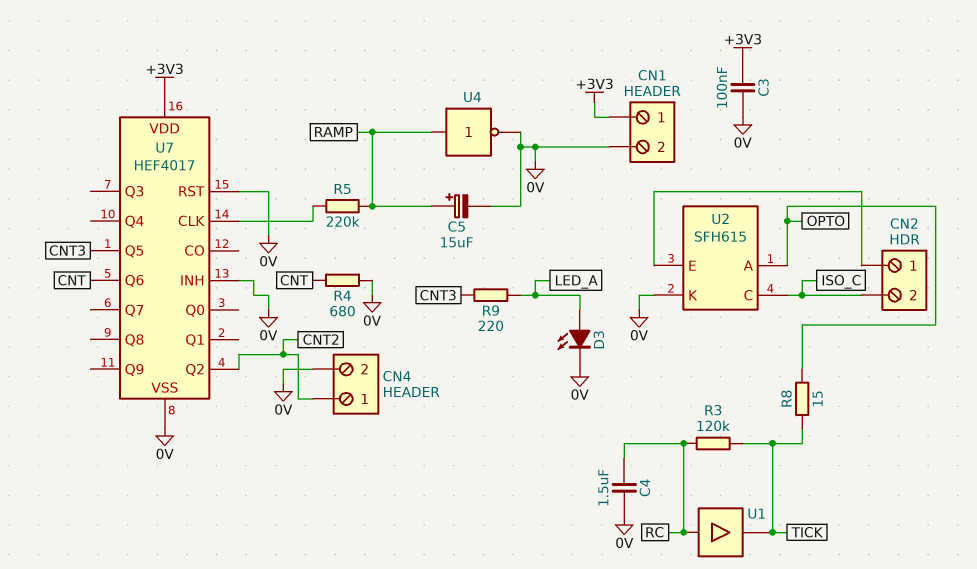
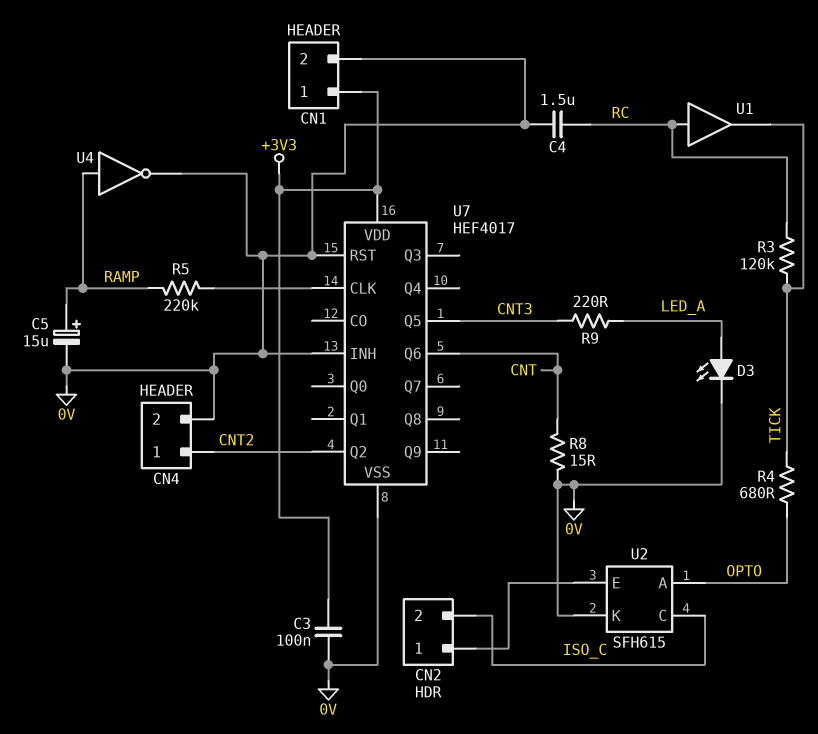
R4: 680 (0V, CNT) -> 680 (OPTO, TICK)
R8: 15 (OPTO, TICK) -> 15 (0V, CNT)

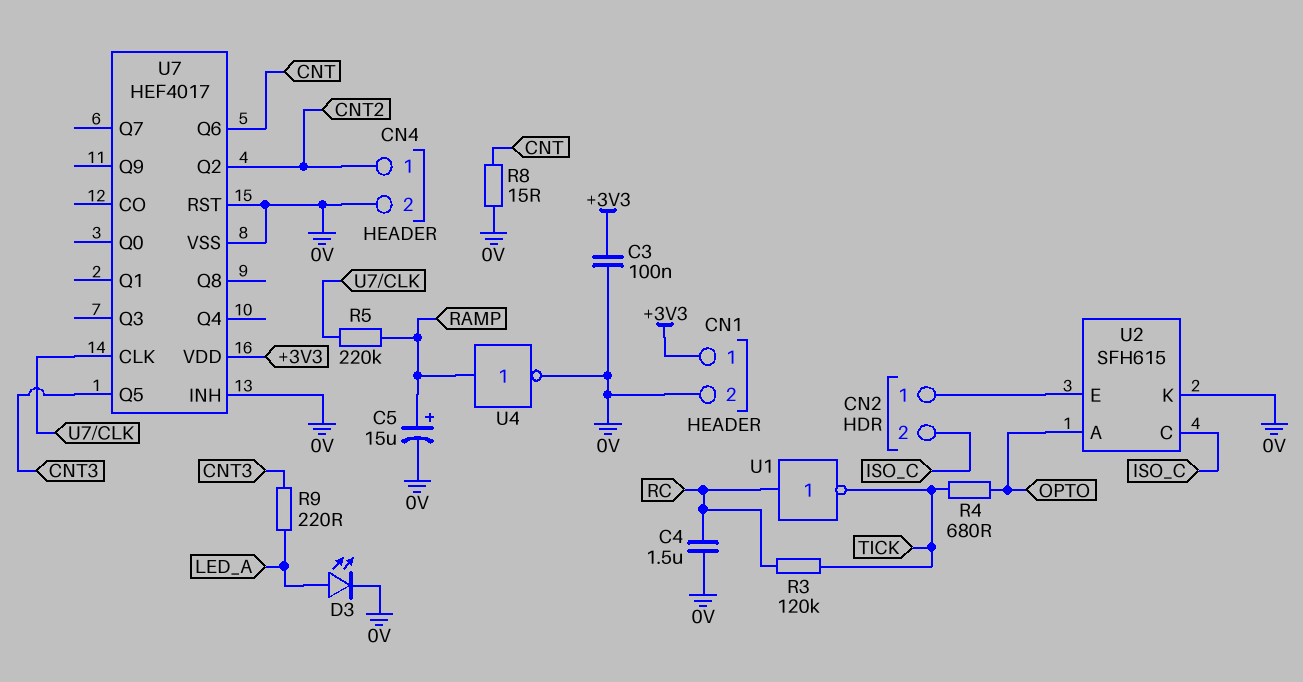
U1: buffer (in RC, out TICK) -> NOT (in RC, out TICK)

